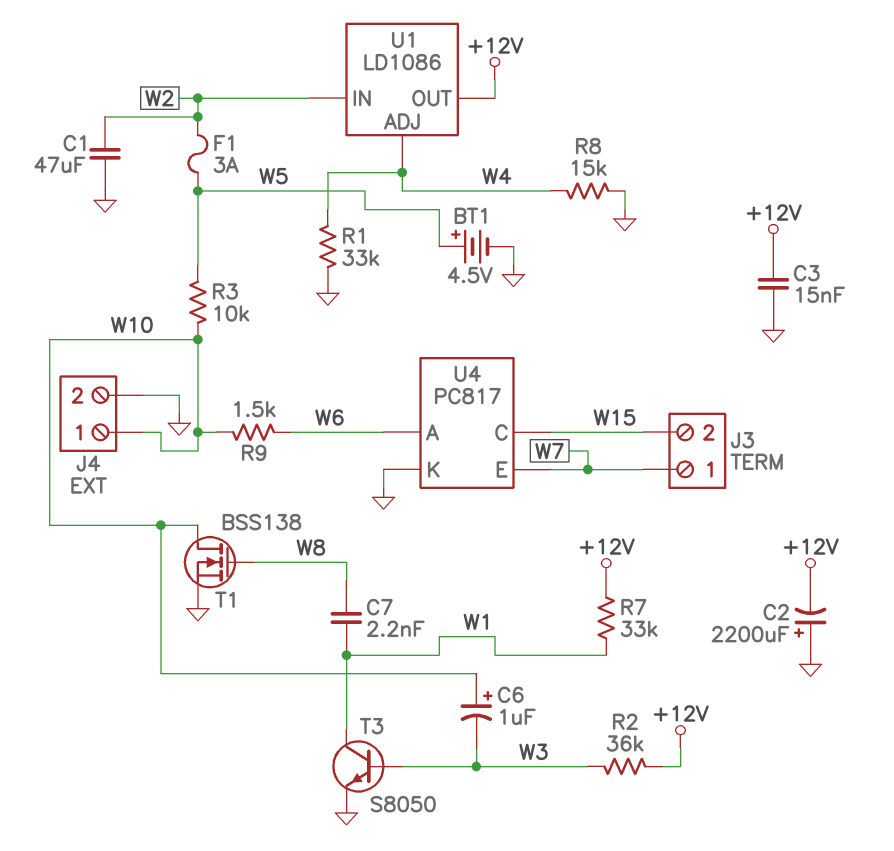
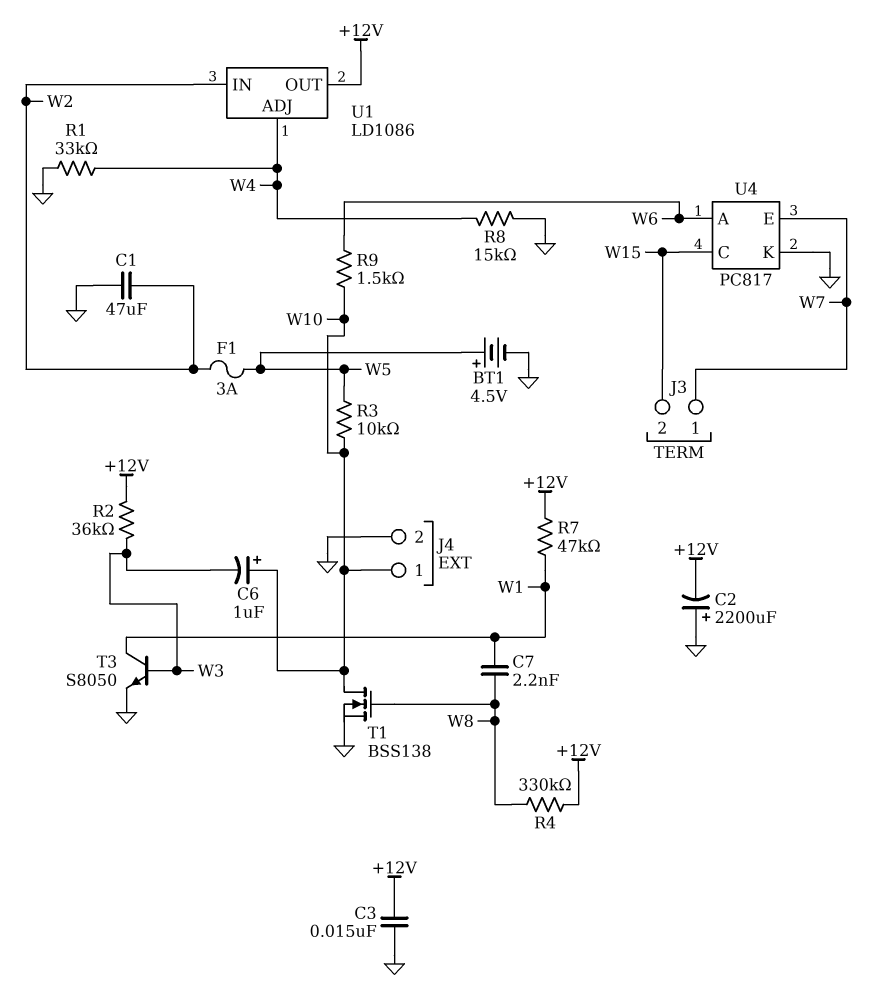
R4: none -> 330k (+12V, W8)
R7: 33k (+12V, W1) -> 47k (+12V, W1)

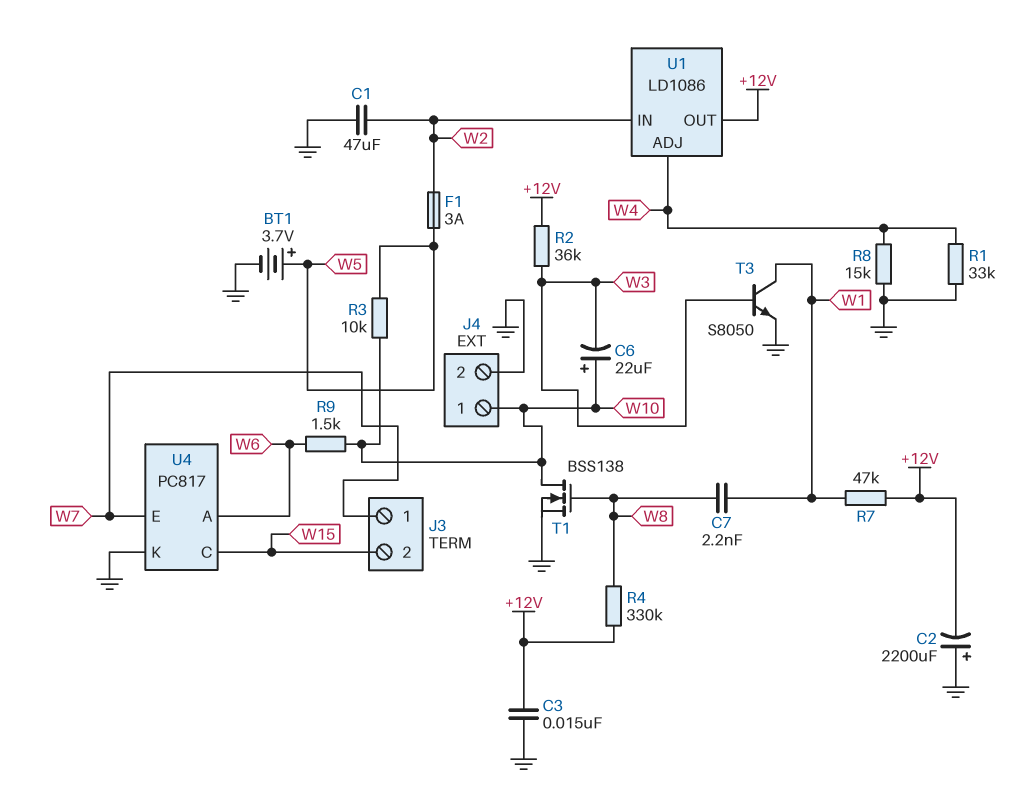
BT1: 4.5V (plus W5, minus GND) -> 3.7V (plus W5, minus GND)
C6: 1uF (plus W10, minus W3) -> 22uF (plus W10, minus W3)

